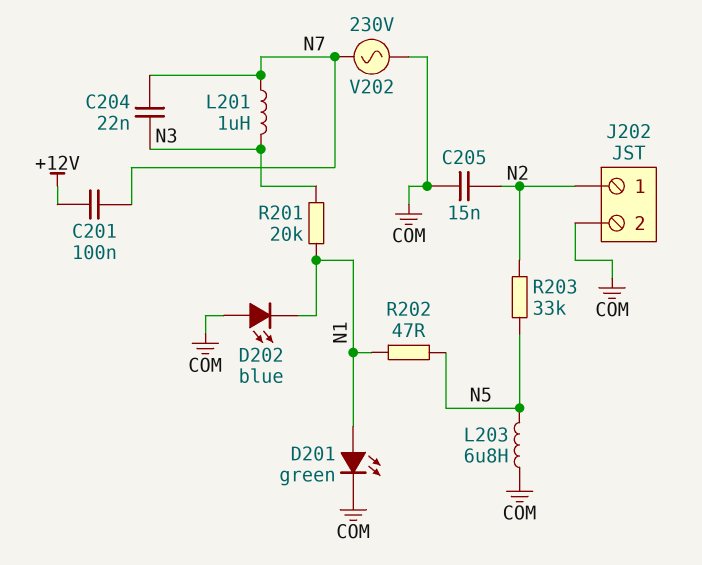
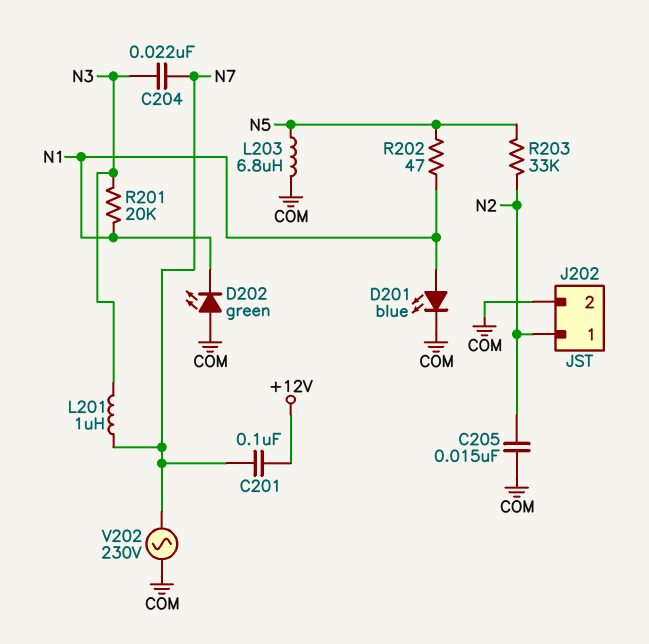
D201: LED green (A N1, K COM) -> LED blue (A N1, K COM)
D202: LED blue (A COM, K N1) -> LED green (A COM, K N1)

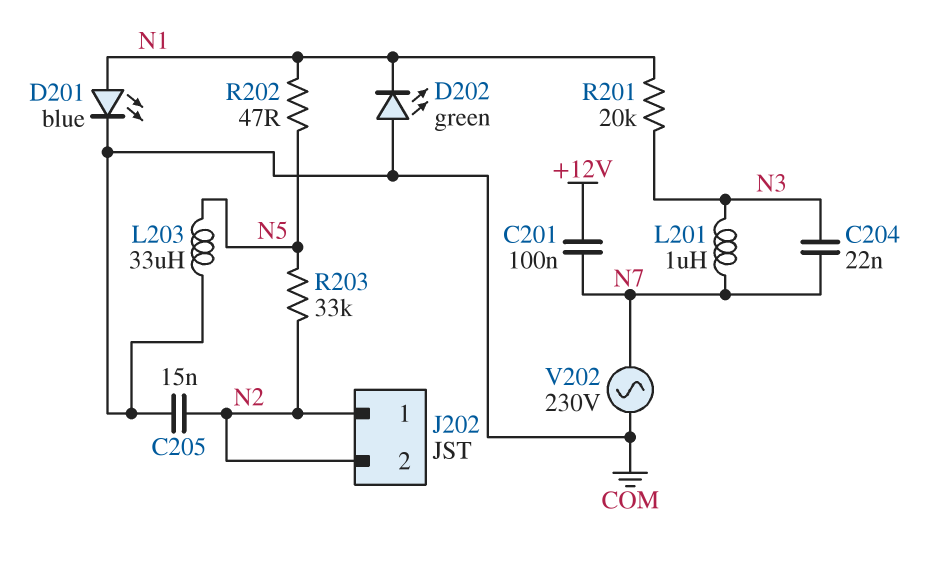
J202 pin 2: COM -> N2
L203: 6.8uH (COM, N5) -> 33uH (COM, N5)

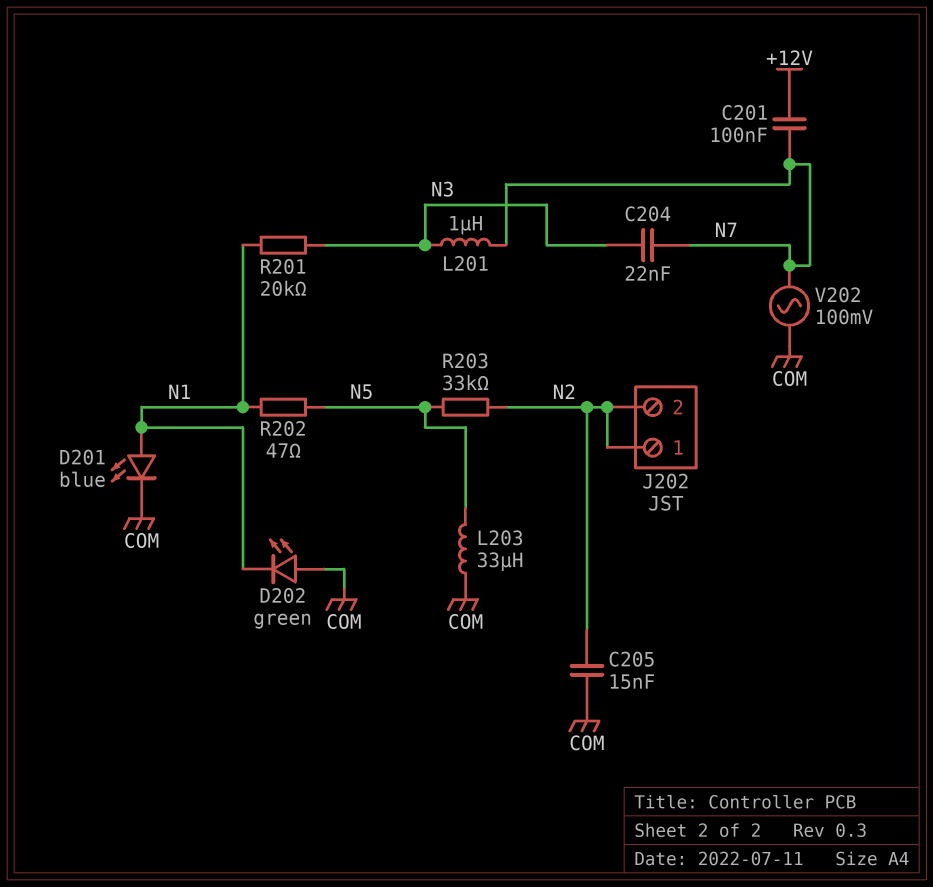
V202: AC 230V (COM, N7) -> AC 100mV (COM, N7)

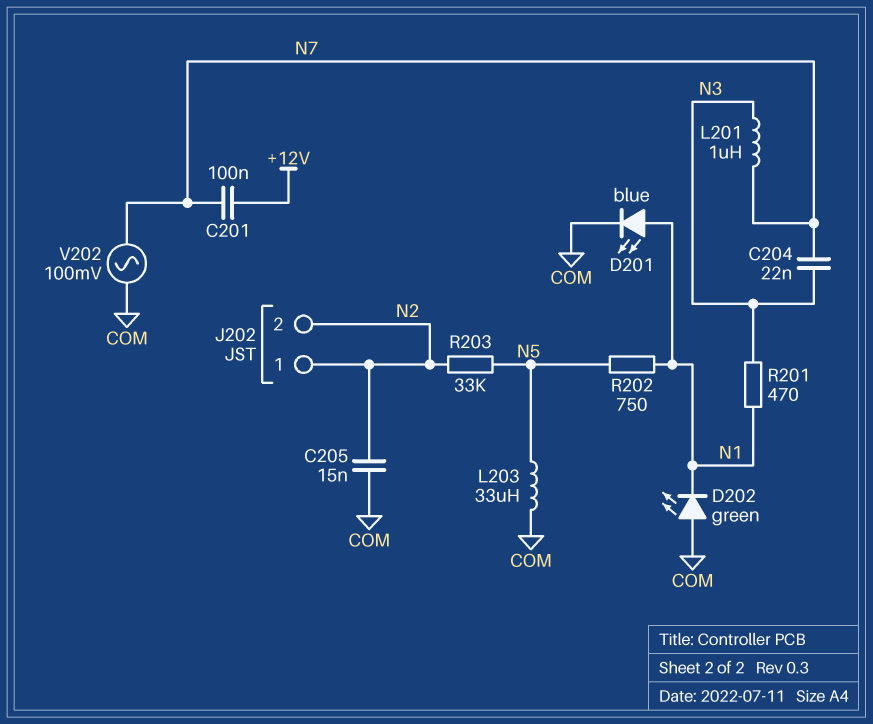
R201: 20k (N1, N3) -> 470 (N1, N3)
R202: 47 (N1, N5) -> 750 (N1, N5)

